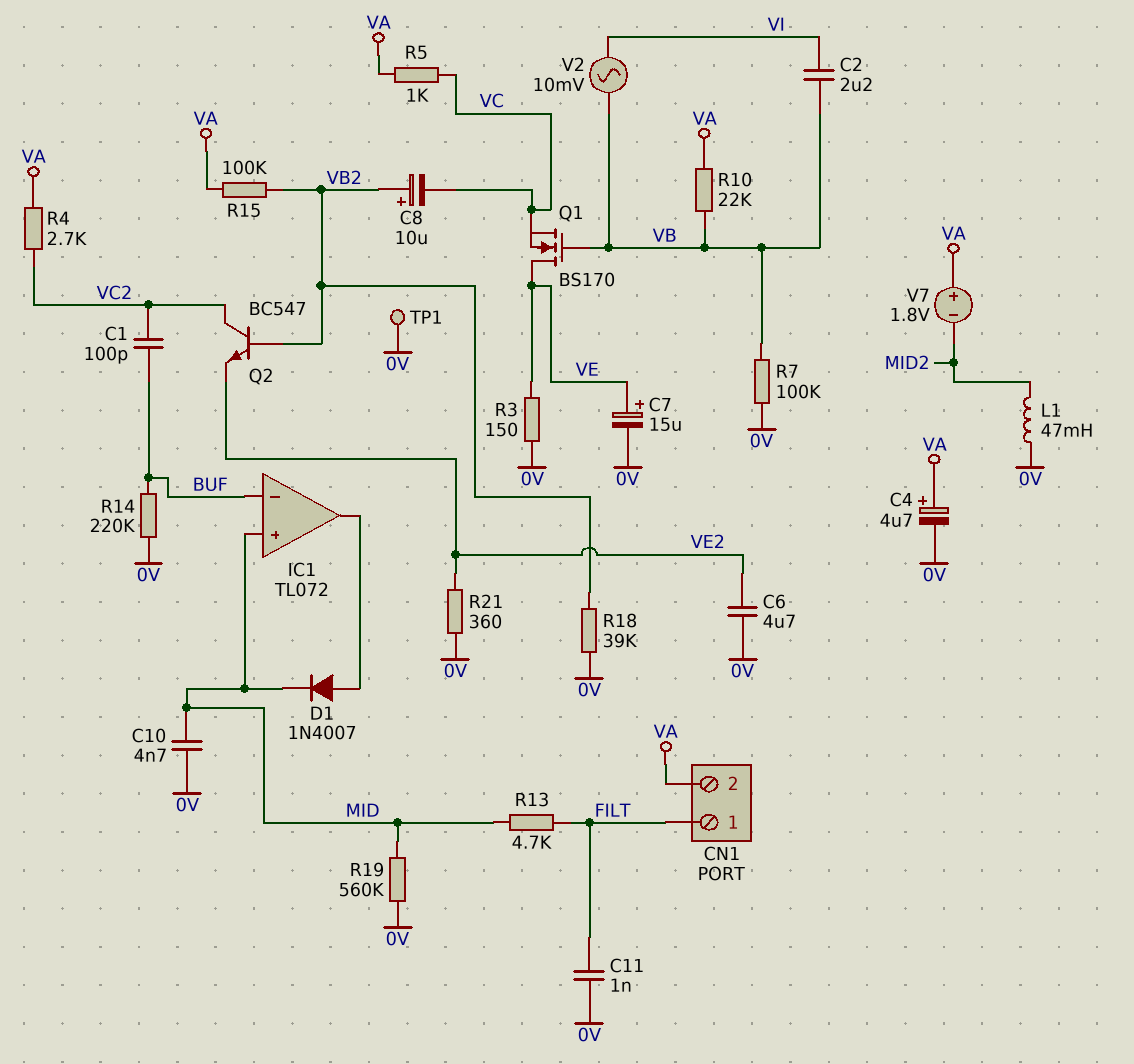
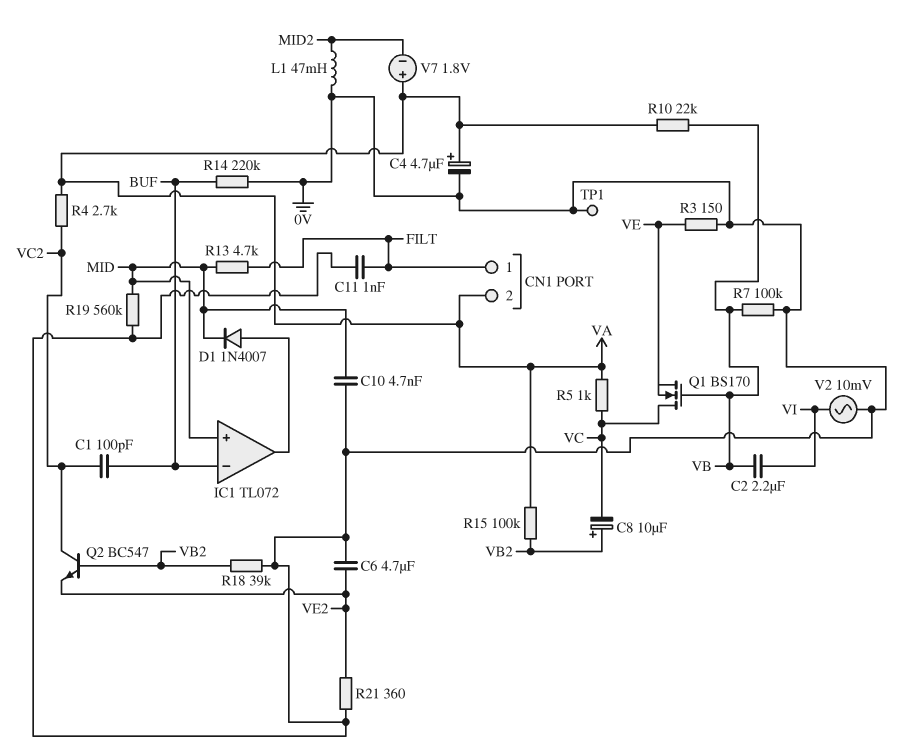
C7: 15uF (plus VE, minus 0V) -> none
Q1: NMOS BS170 (G VB, D VE, S VC) -> NMOS BS170 (G VB, D VC, S VE)
V2: AC 10mV (VB, VI) -> AC 10mV (0V, VI)

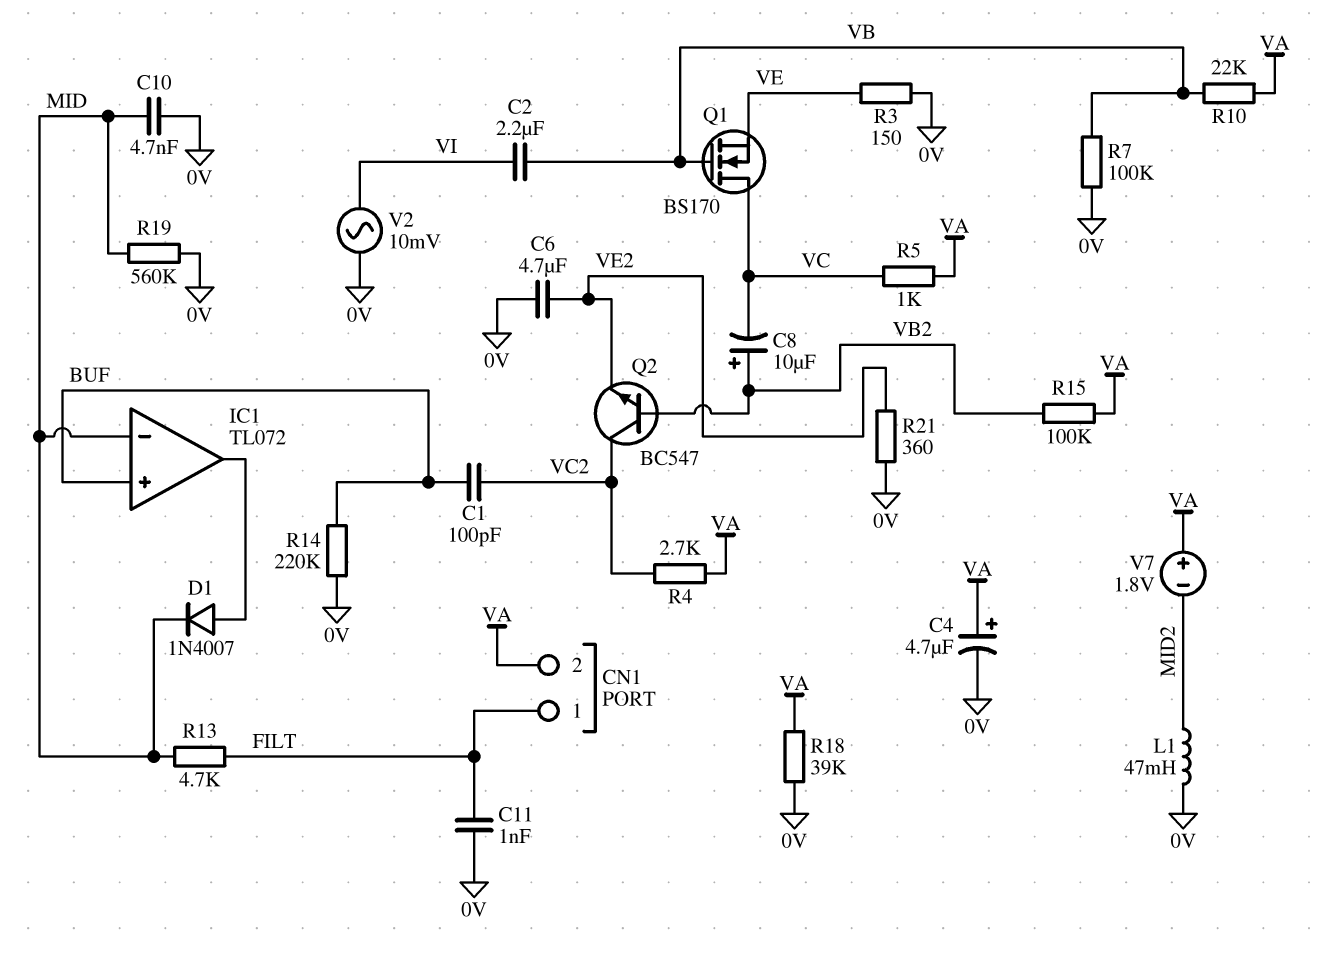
IC1 pin in+: MID -> BUF
IC1 pin in-: BUF -> MID
R18: 39k (0V, VB2) -> 39k (0V, VA)
TP1: test point (0V) -> none

